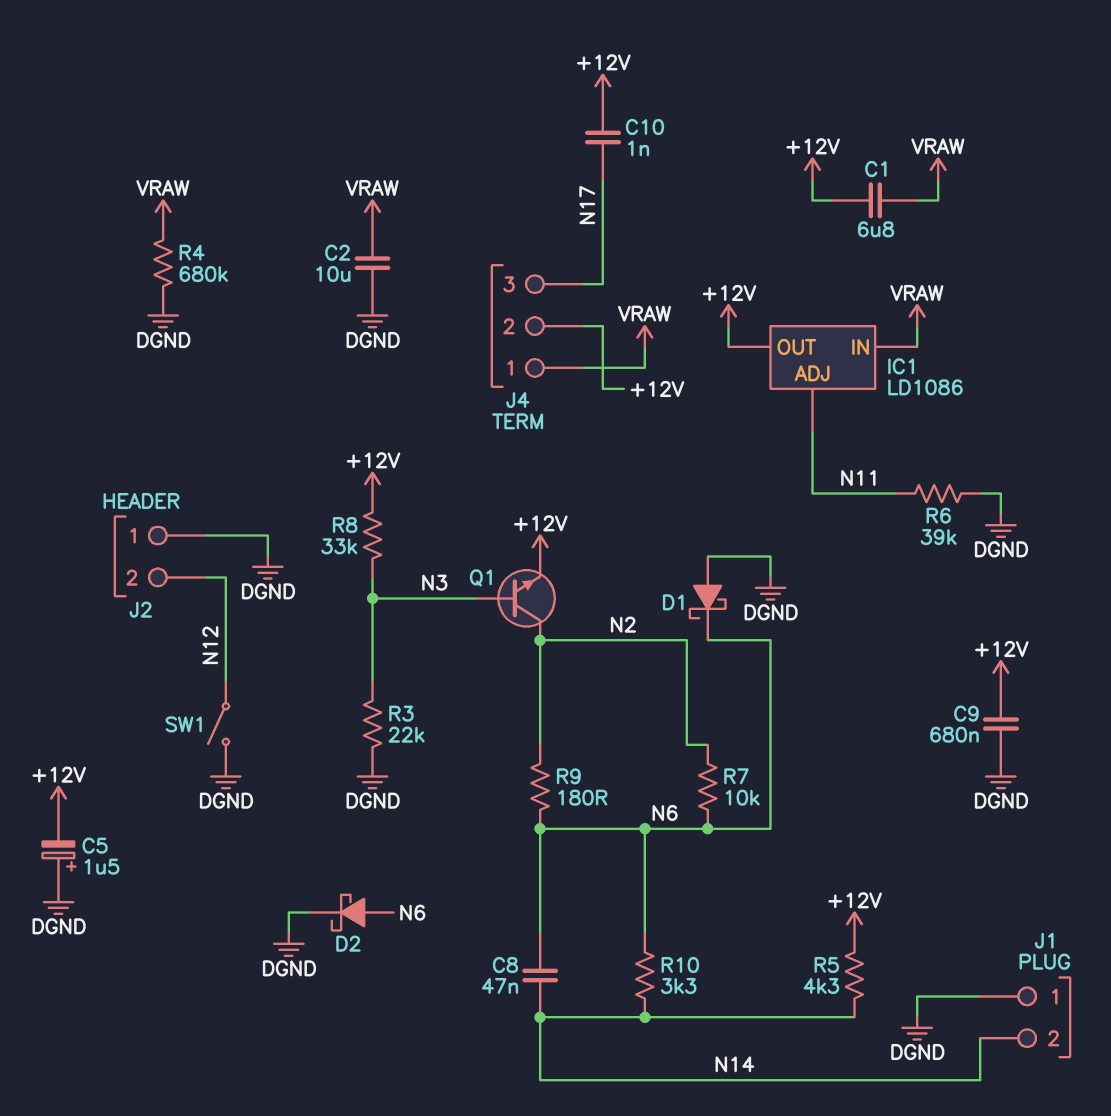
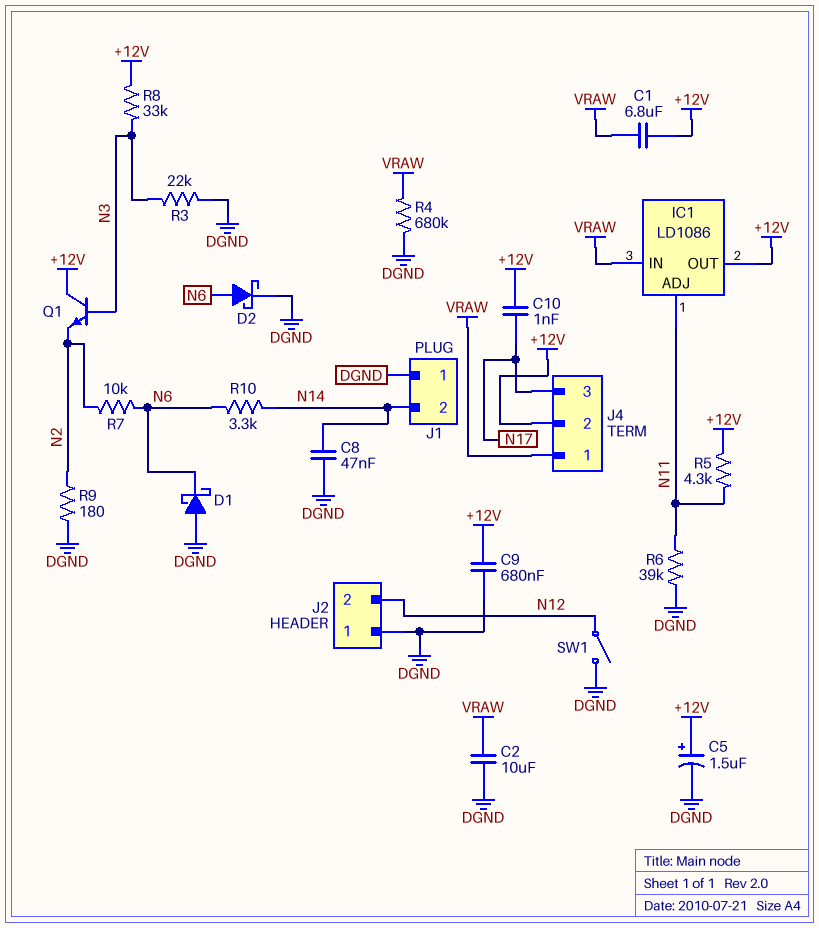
C5: 1.5uF (plus DGND, minus +12V) -> 1.5uF (plus +12V, minus DGND)
C8: 47nF (N6, N14) -> 47nF (DGND, N14)
Q1: NPN (B N3, C N2, E +12V) -> NPN (B N3, C +12V, E N2)
R5: 4.3k (+12V, N14) -> 4.3k (+12V, N11)
R9: 180 (N2, N6) -> 180 (DGND, N2)

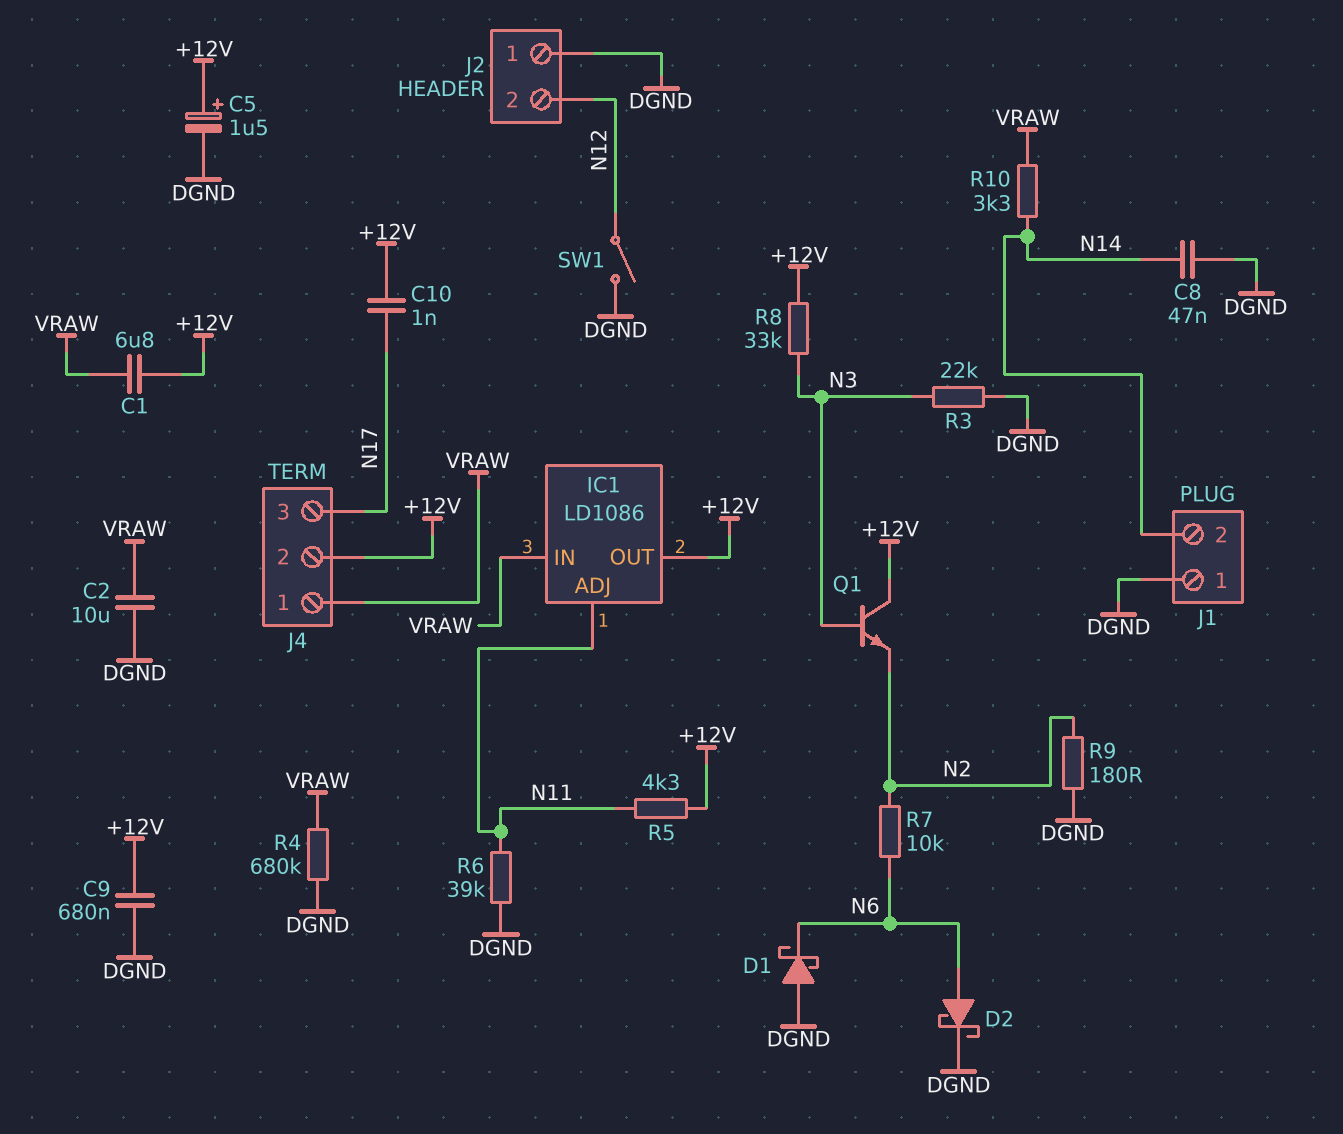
R10: 3.3k (N6, N14) -> 3.3k (N14, VRAW)

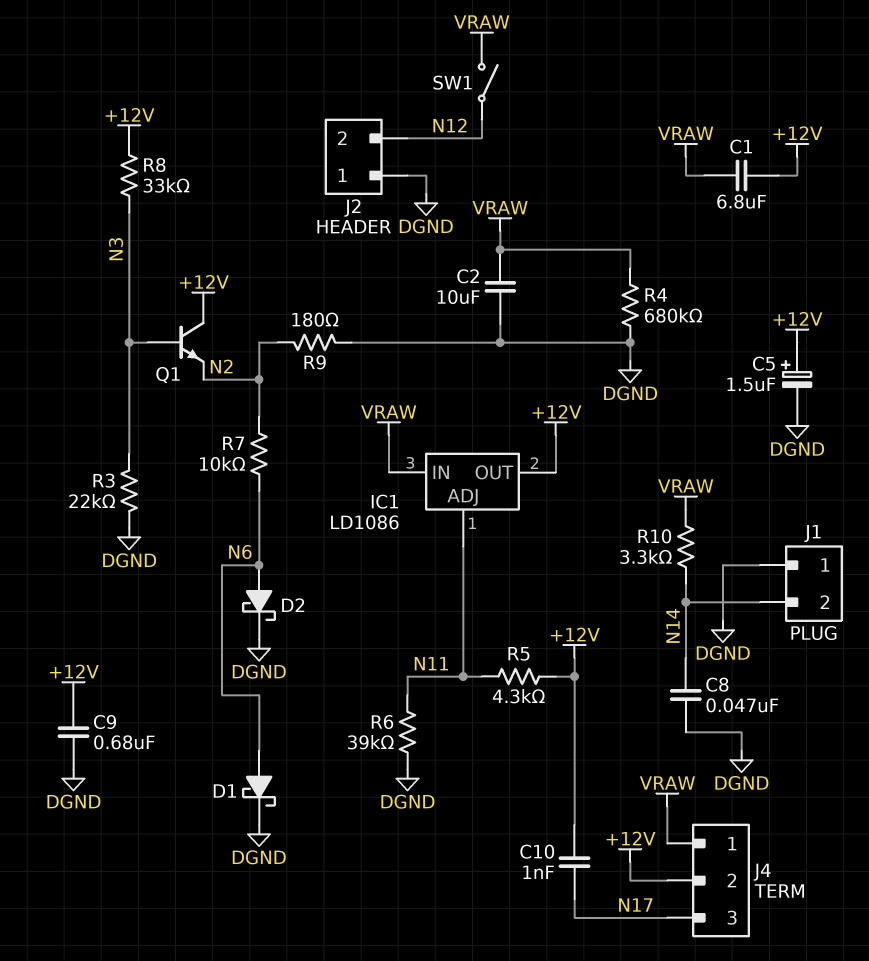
D1: schottky (A DGND, K N6) -> schottky (A N6, K DGND)
SW1: switch (DGND, N12) -> switch (N12, VRAW)

